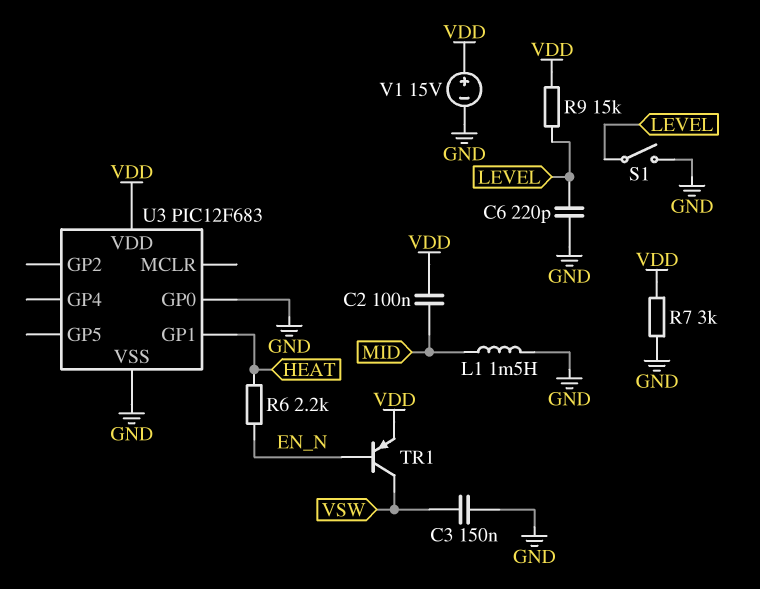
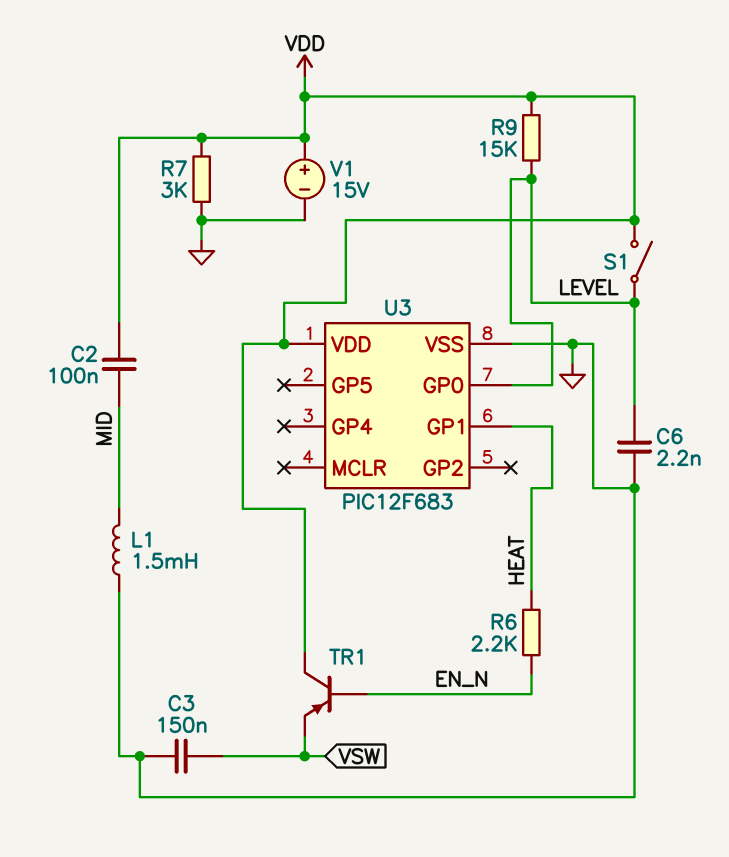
C6: 220pF (GND, LEVEL) -> 2.2nF (GND, LEVEL)
S1: switch (GND, LEVEL) -> switch (LEVEL, VDD)
TR1: PNP (B EN_N, C VSW, E VDD) -> PNP (B EN_N, C VDD, E VSW)
U3 pin GP0: GND -> LEVEL

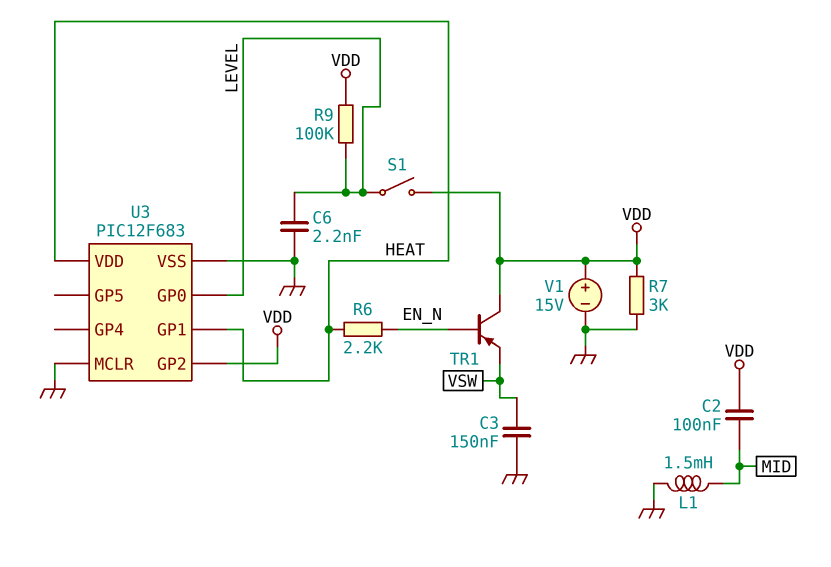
R9: 15k (LEVEL, VDD) -> 100k (LEVEL, VDD)
U3 pin GP2: none -> VDD
U3 pin MCLR: none -> GND
U3 pin VDD: VDD -> HEAT

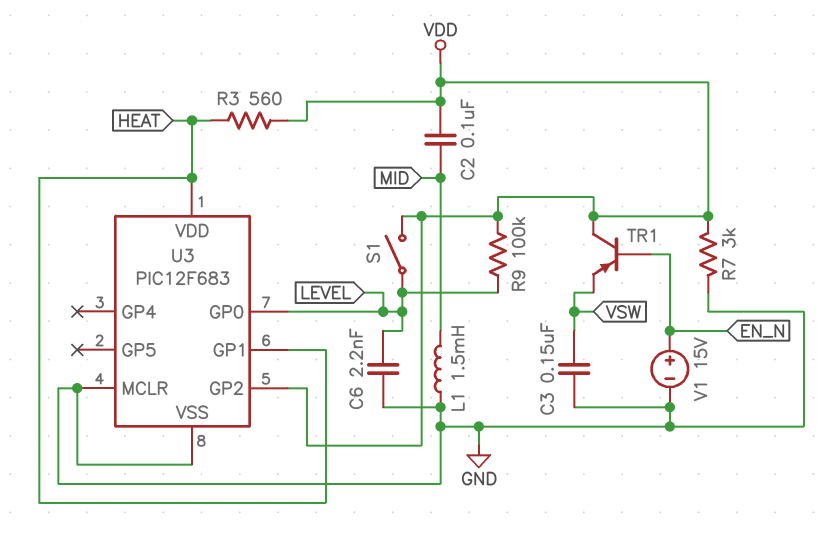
R3: none -> 560 (HEAT, VDD)
R6: 2.2k (EN_N, HEAT) -> none
V1: 15V (plus VDD, minus GND) -> 15V (plus EN_N, minus GND)

